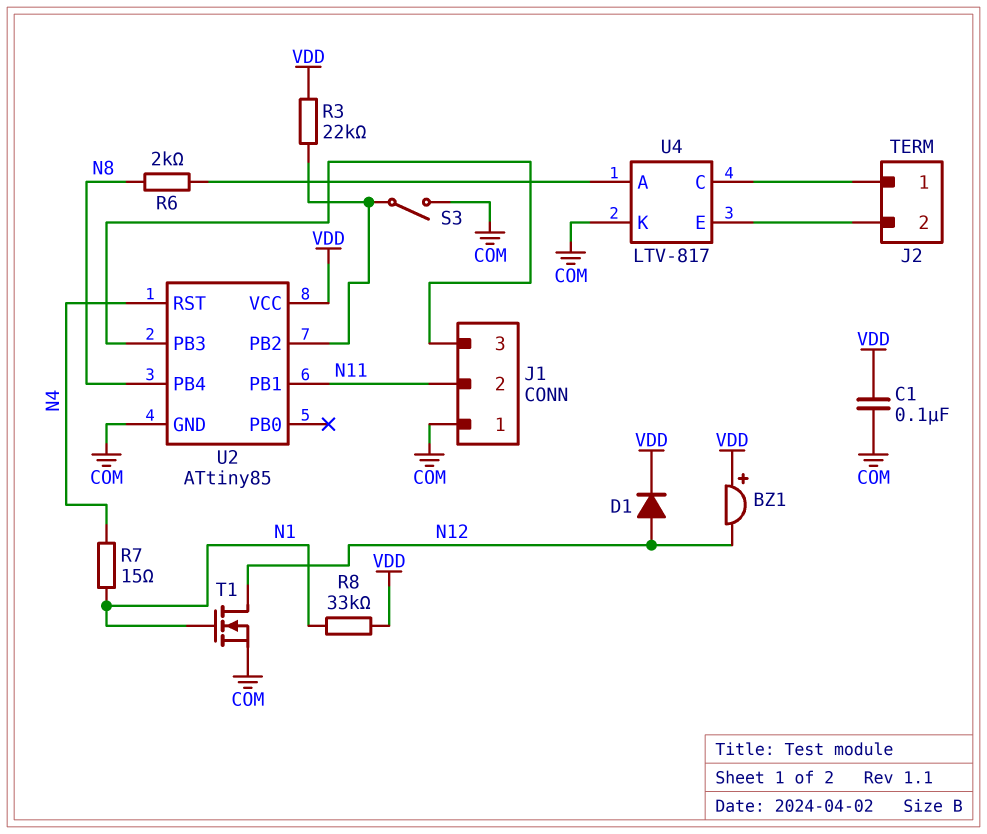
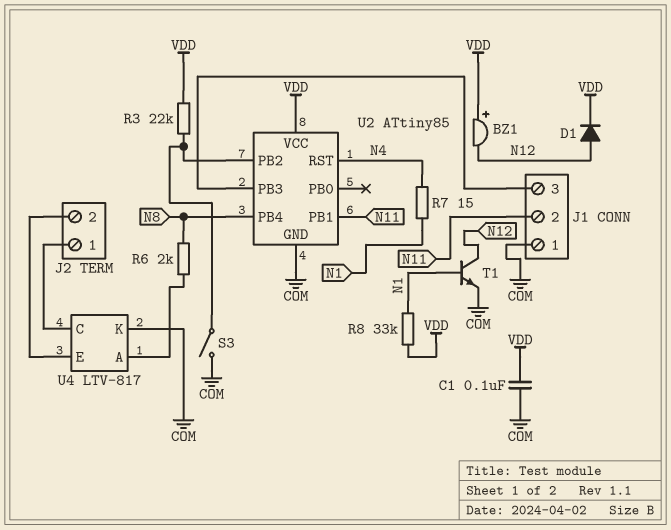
T1: NMOS (G N1, D N12, S COM) -> NPN (B N1, C N12, E COM)

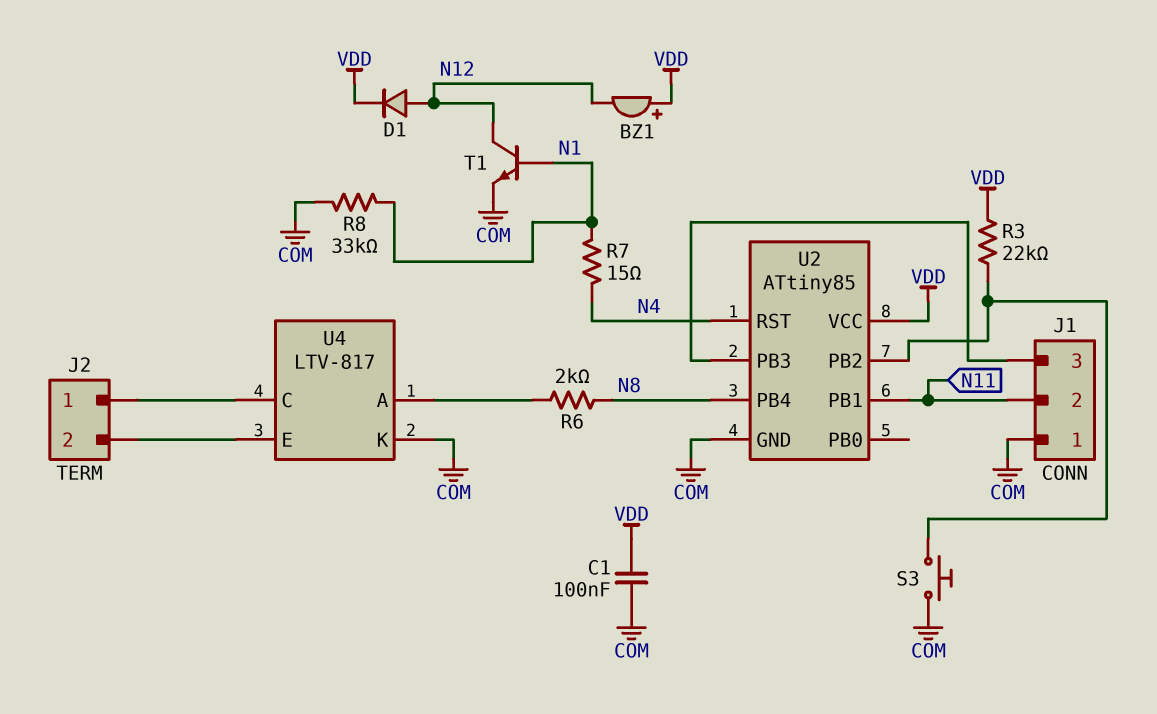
R8: 33k (N1, VDD) -> 33k (COM, N1)
S3: switch (COM, U2/PB2) -> button (COM, U2/PB2)

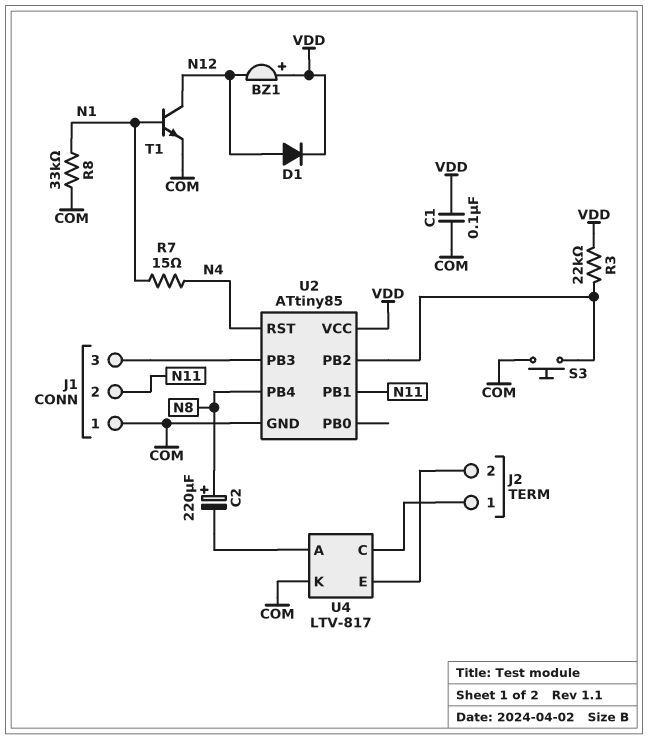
C2: none -> 220uF (plus N8, minus U4/A)
R6: 2k (N8, U4/A) -> none

